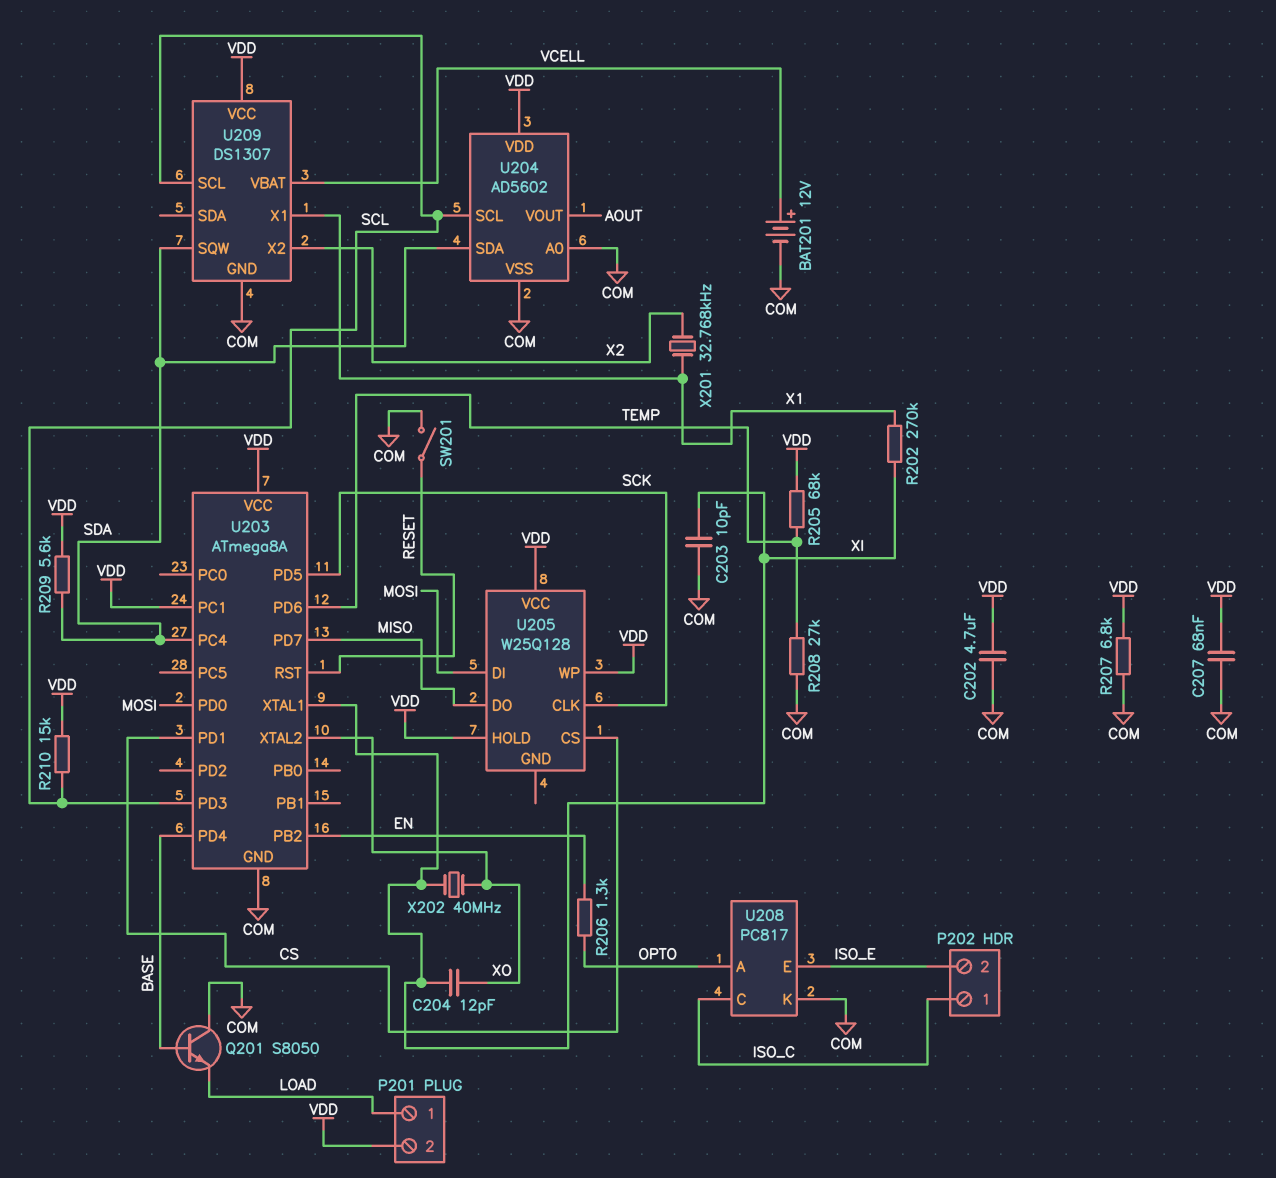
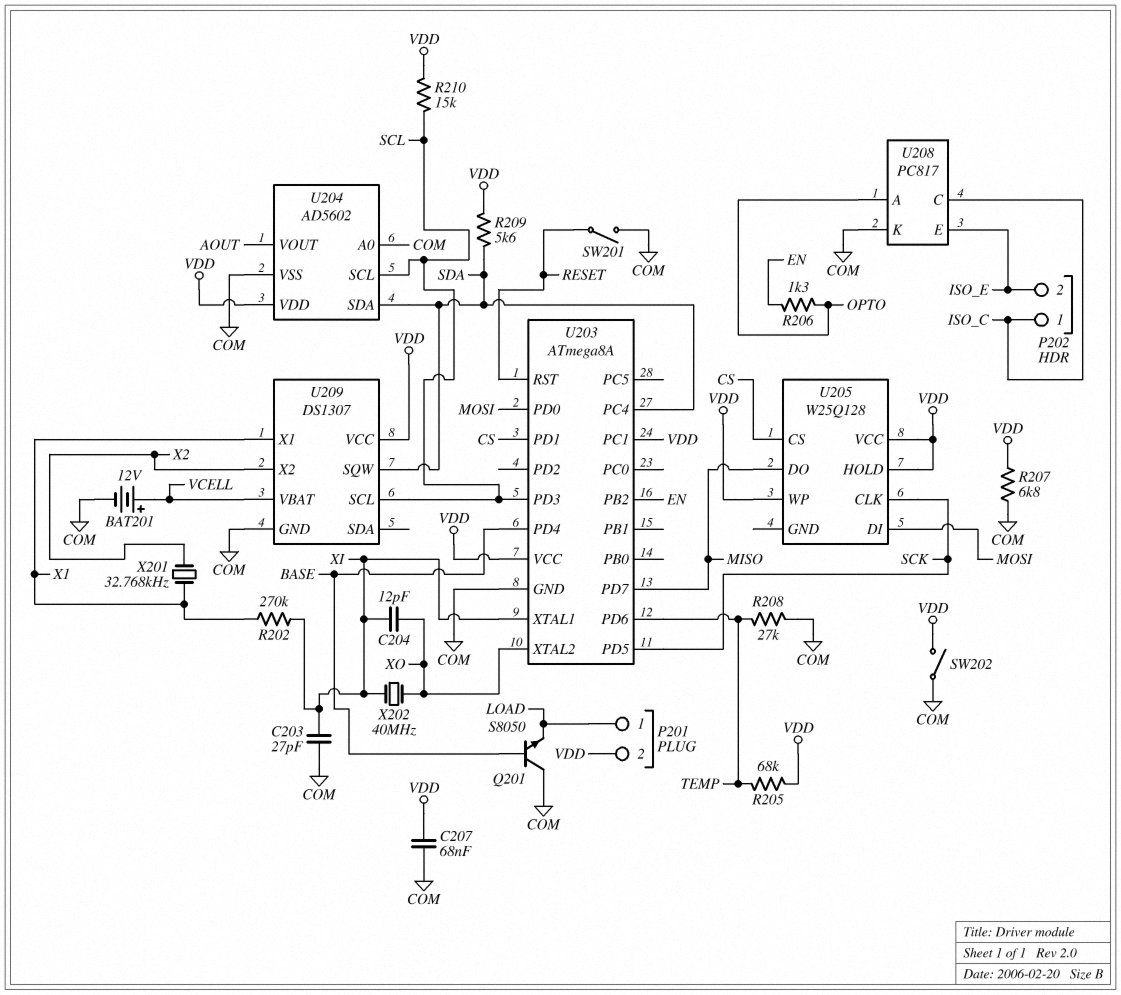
C202: 4.7uF (COM, VDD) -> none
C203: 10pF (COM, XI) -> 27pF (COM, XI)
SW202: none -> switch (COM, VDD)

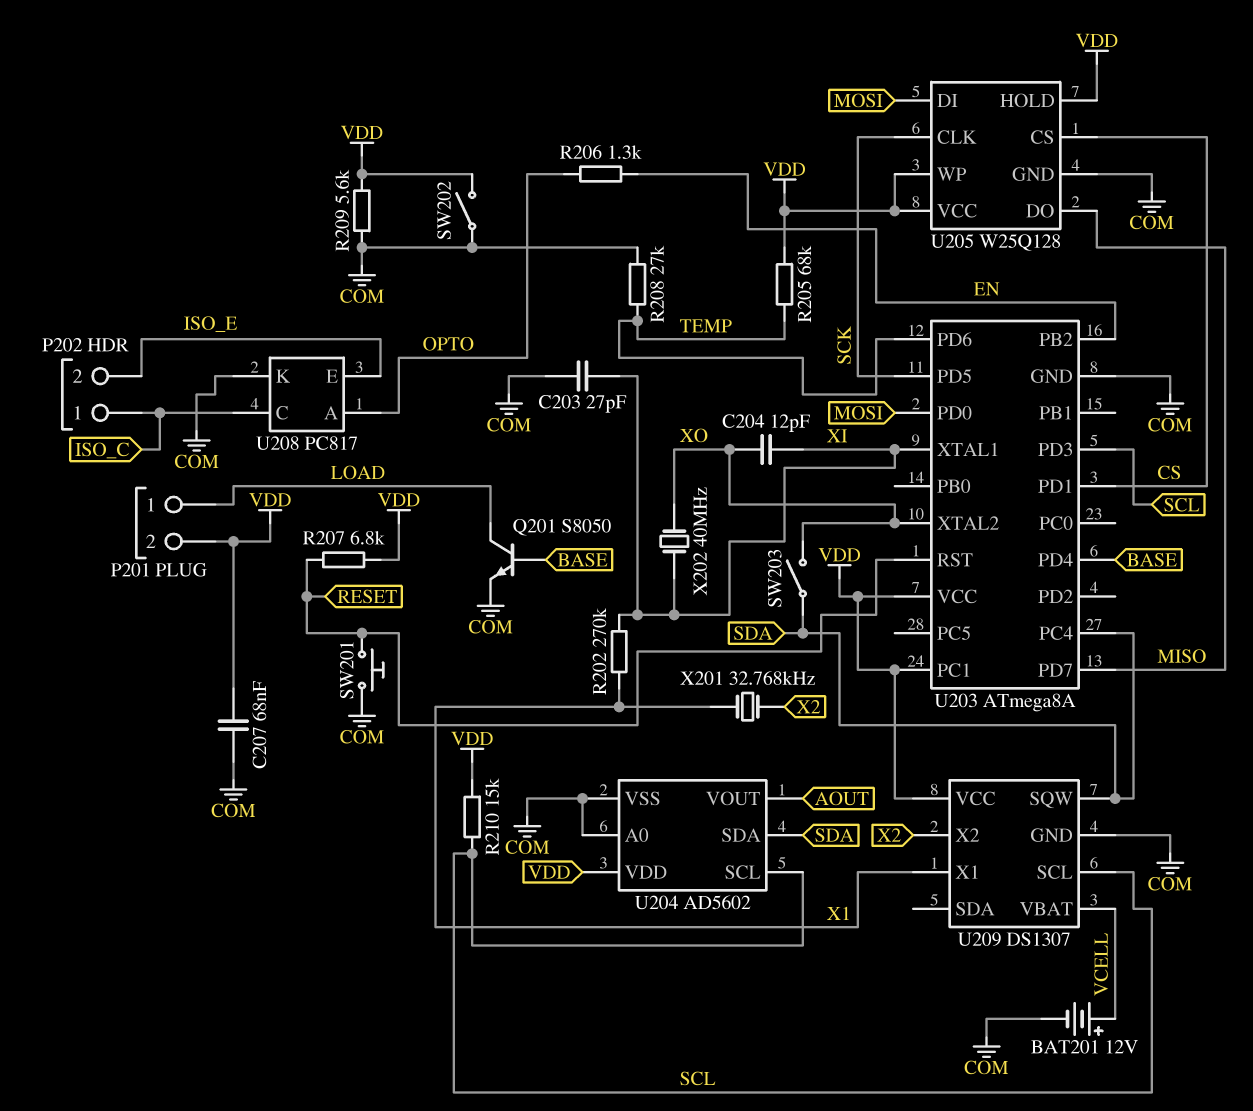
Q201: NPN S8050 (B BASE, C COM, E LOAD) -> NPN S8050 (B BASE, C LOAD, E COM)
R207: 6.8k (COM, VDD) -> 6.8k (RESET, VDD)
R209: 5.6k (SDA, VDD) -> 5.6k (COM, VDD)
SW201: switch (COM, RESET) -> button (COM, RESET)
SW203: none -> switch (SDA, XO)
U205 pin GND: none -> COM

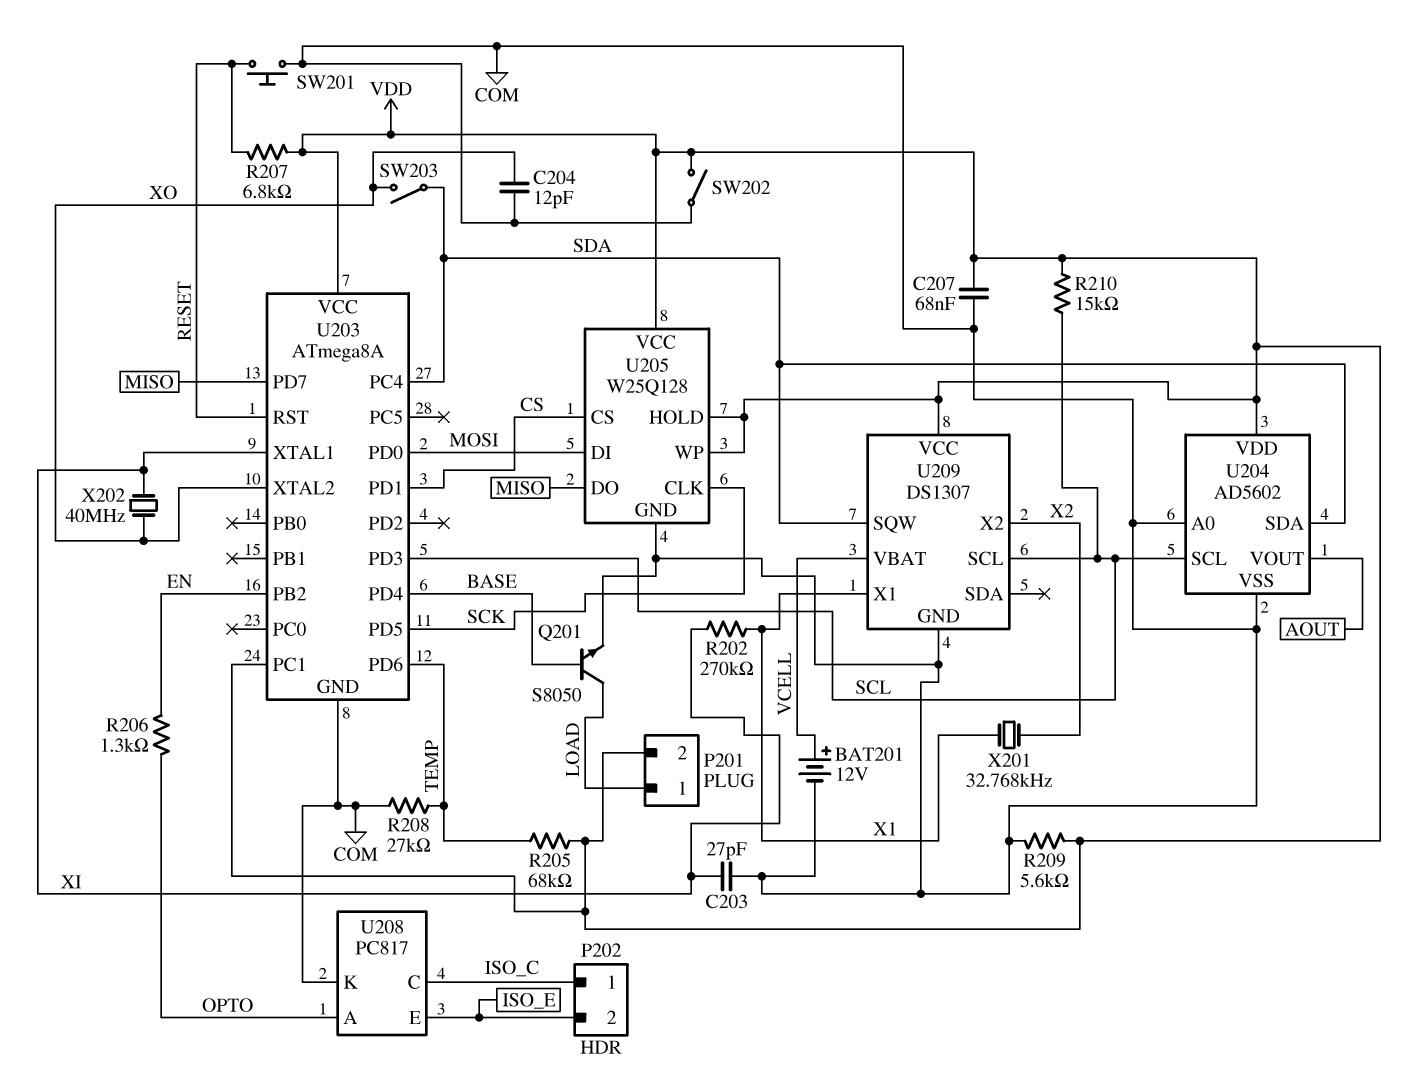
C204: 12pF (XI, XO) -> 12pF (COM, XO)

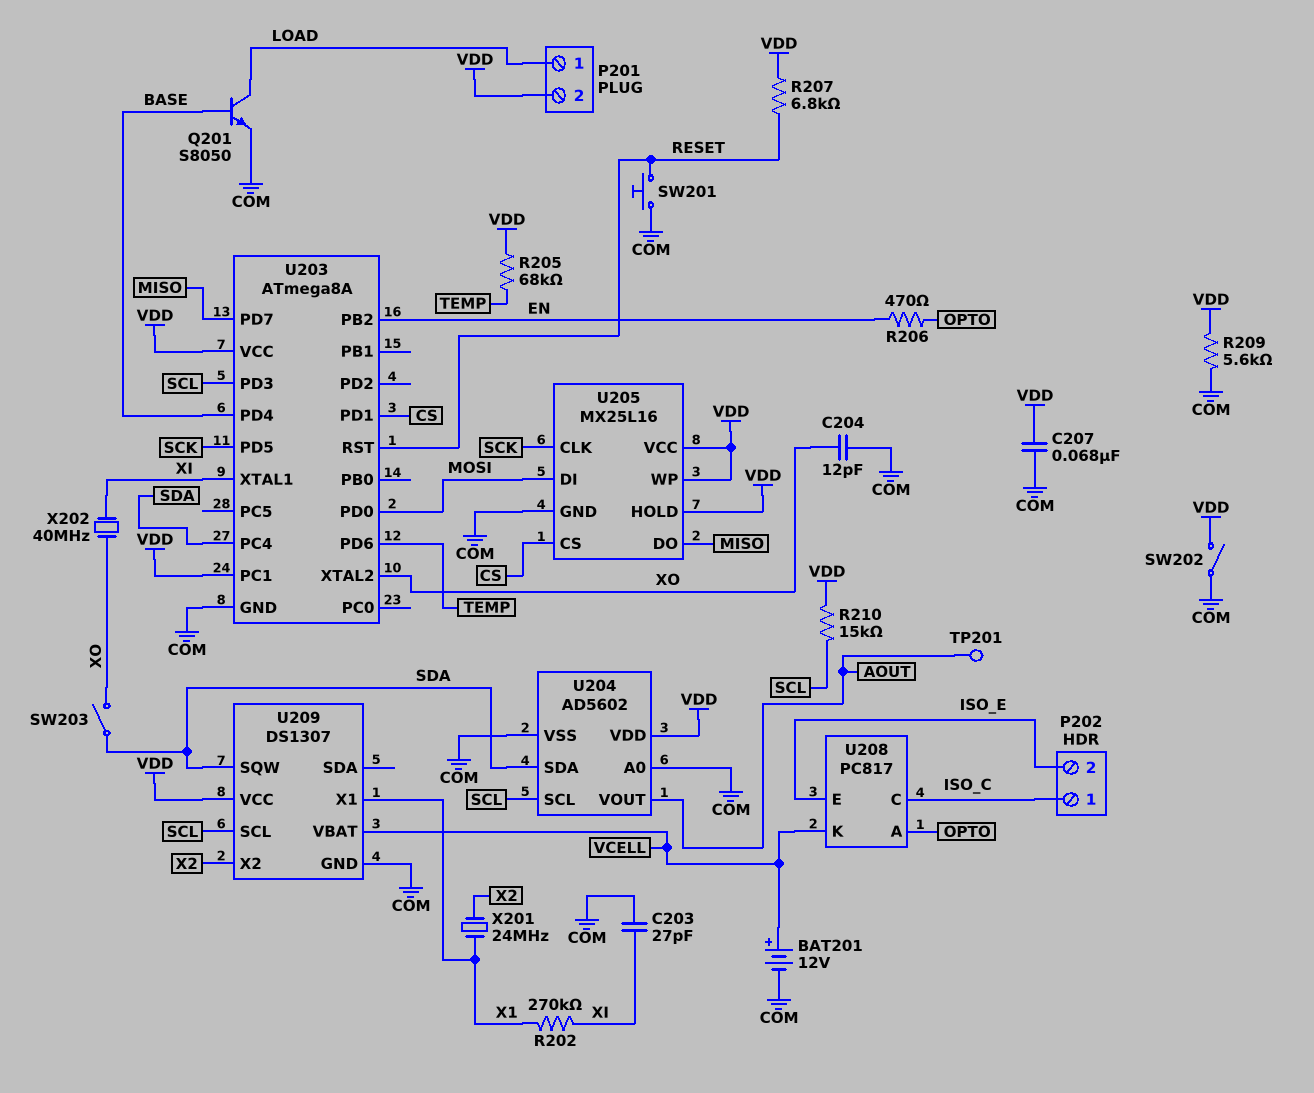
R206: 1.3k (EN, OPTO) -> 470 (EN, OPTO)
R208: 27k (COM, TEMP) -> none
TP201: none -> test point (AOUT)
U205: W25Q128 -> MX25L16
U208 pin K: COM -> VCELL
X201: 32.768kHz (X1, X2) -> 24MHz (X1, X2)

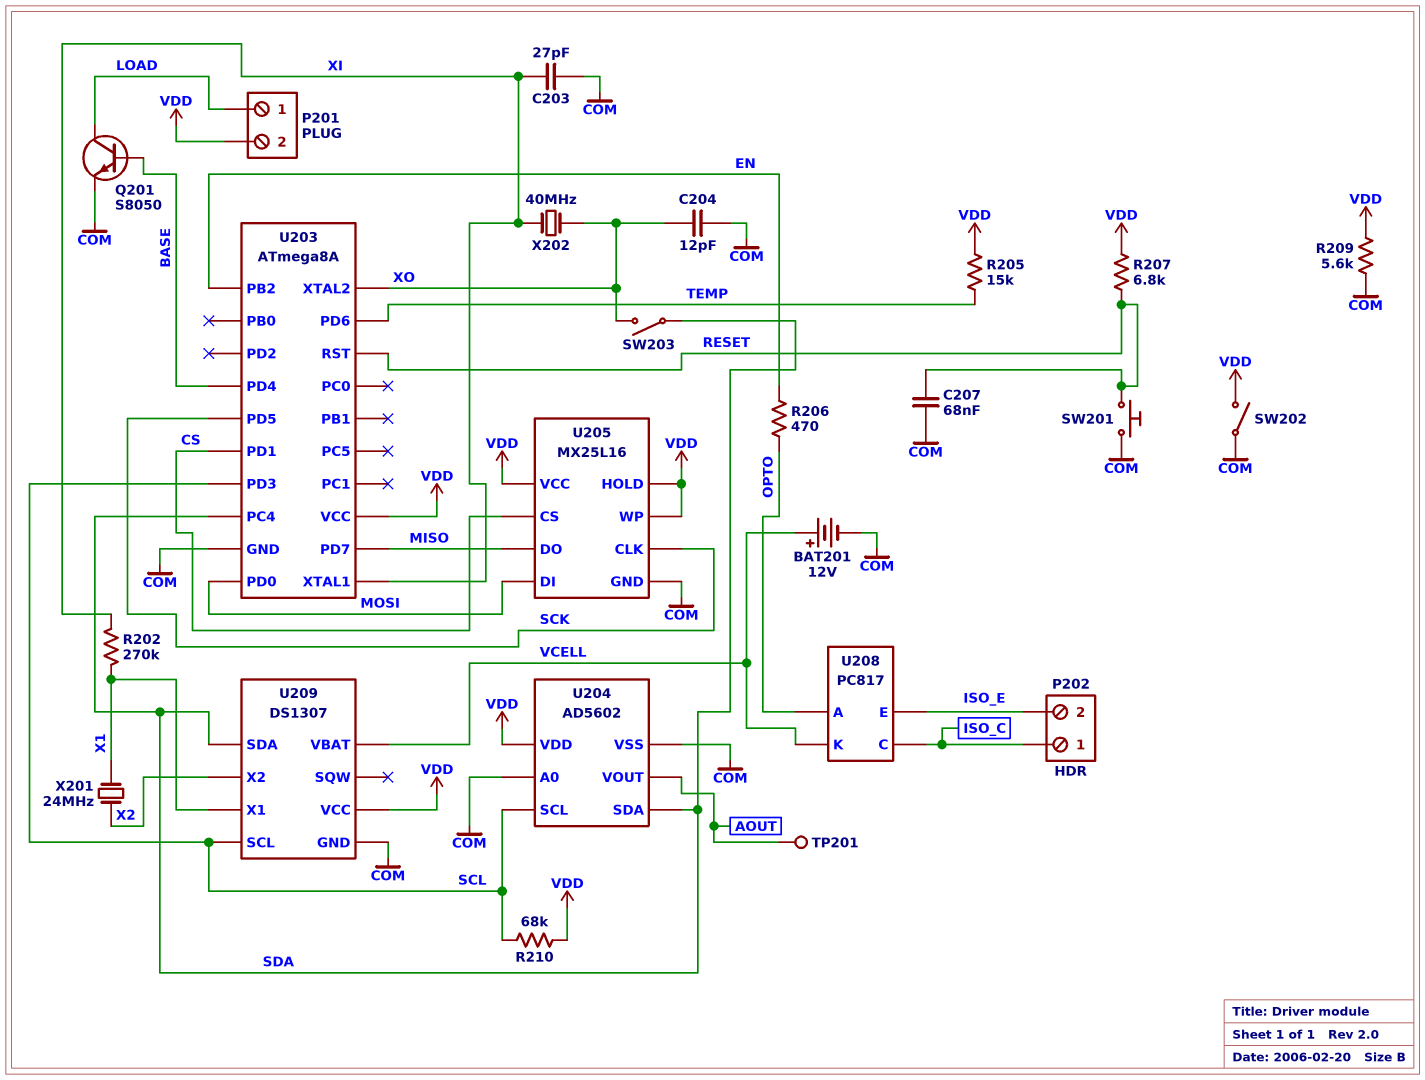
C207: 68nF (COM, VDD) -> 68nF (COM, RESET)
R205: 68k (TEMP, VDD) -> 15k (TEMP, VDD)
R210: 15k (SCL, VDD) -> 68k (SCL, VDD)
U203 pin PC1: VDD -> none
U209 pin SDA: none -> SDA
U209 pin SQW: SDA -> none

